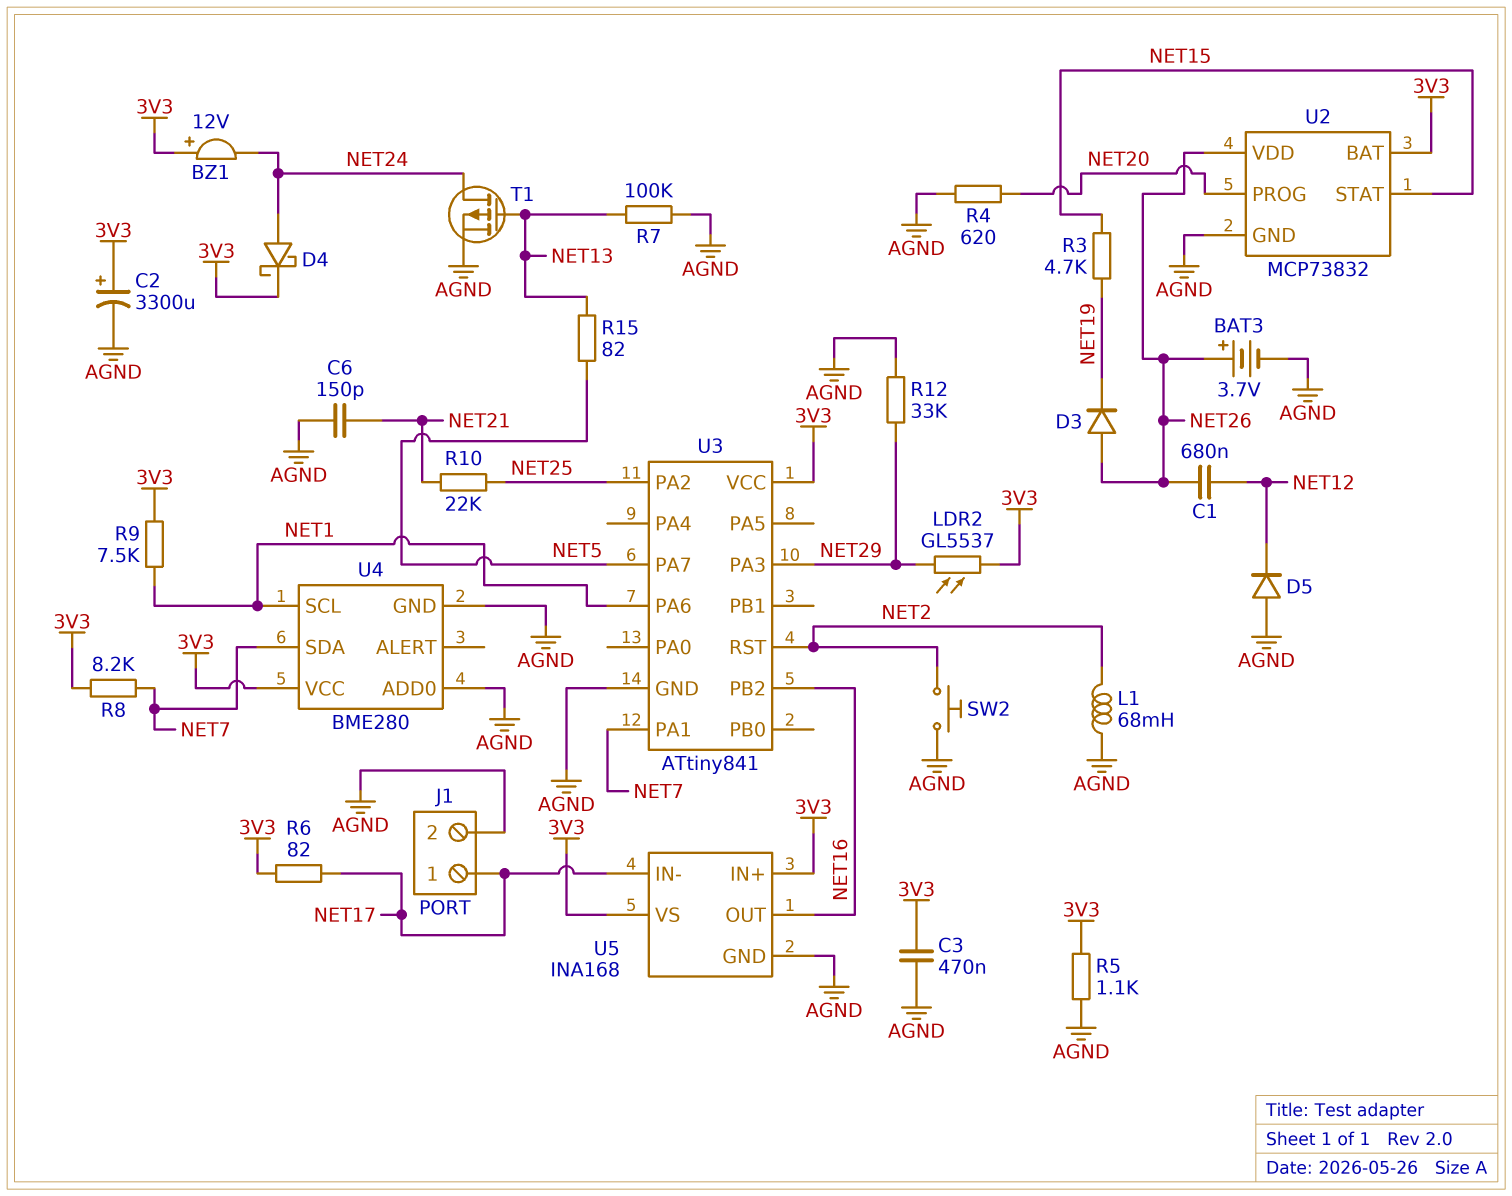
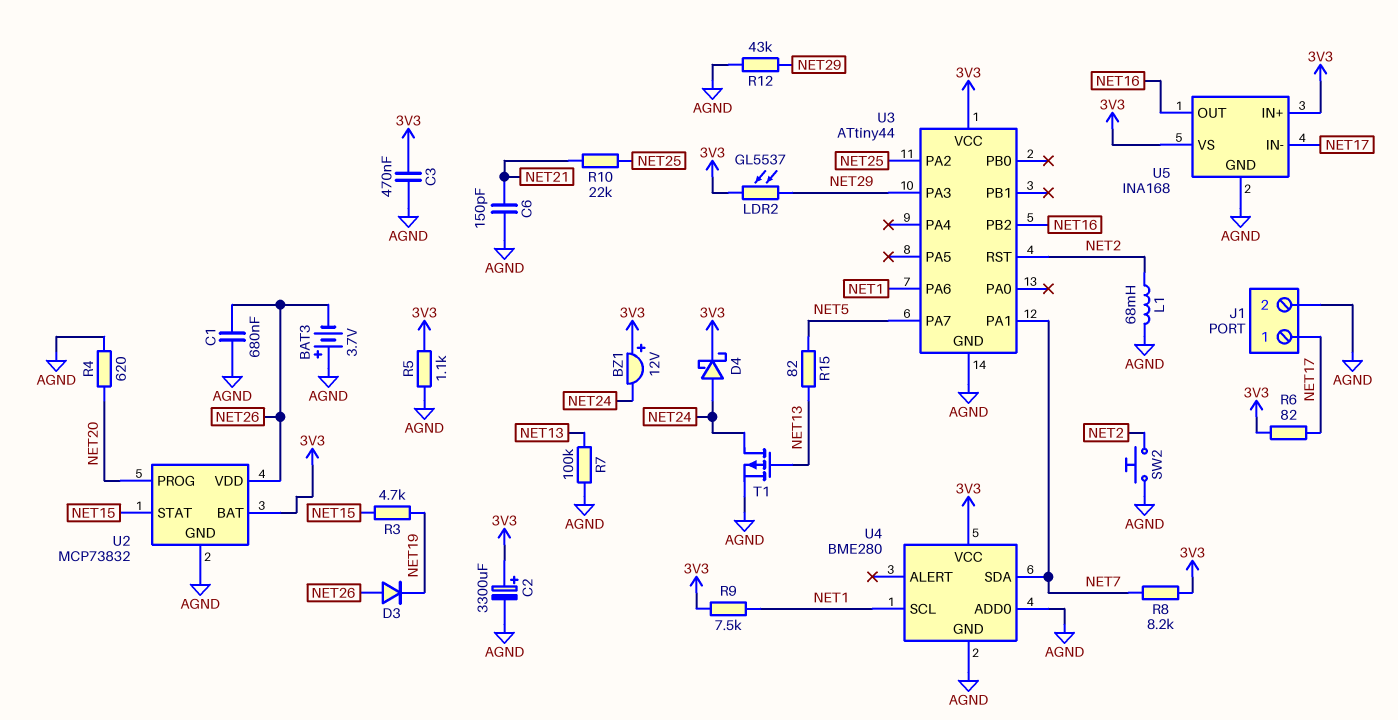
BAT3: 3.7V (plus NET26, minus AGND) -> 3.7V (plus AGND, minus NET26)
C1: 680nF (NET12, NET26) -> 680nF (AGND, NET26)
D5: diode (A AGND, K NET12) -> none
R12: 33k (AGND, NET29) -> 43k (AGND, NET29)
U3: ATtiny841 -> ATtiny44

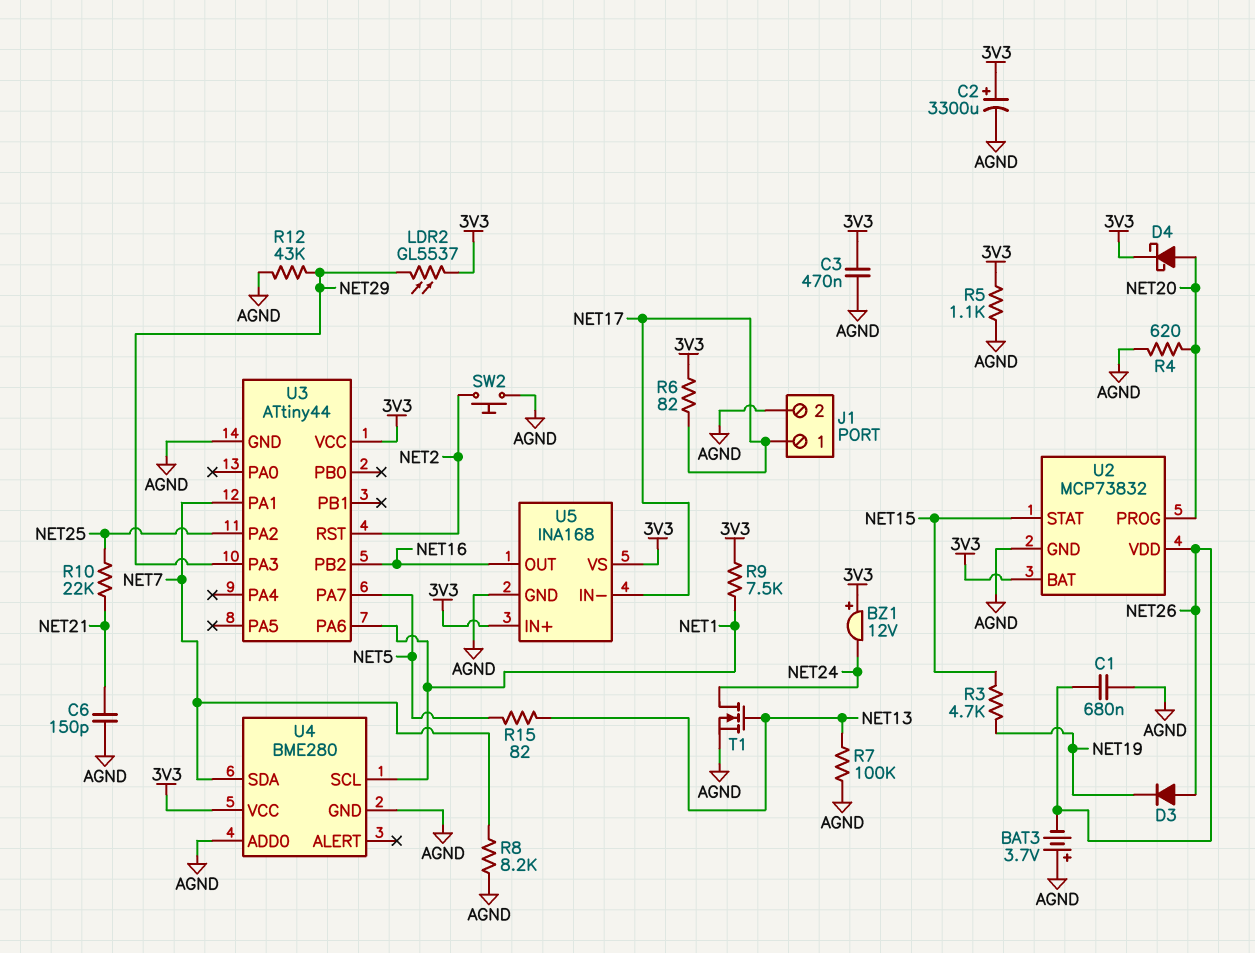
D4: schottky (A NET24, K 3V3) -> schottky (A NET20, K 3V3)
L1: 68mH (AGND, NET2) -> none
R8: 8.2k (3V3, NET7) -> 8.2k (AGND, NET7)
T1: PMOS (G NET13, D NET24, S AGND) -> NMOS (G NET13, D NET24, S AGND)

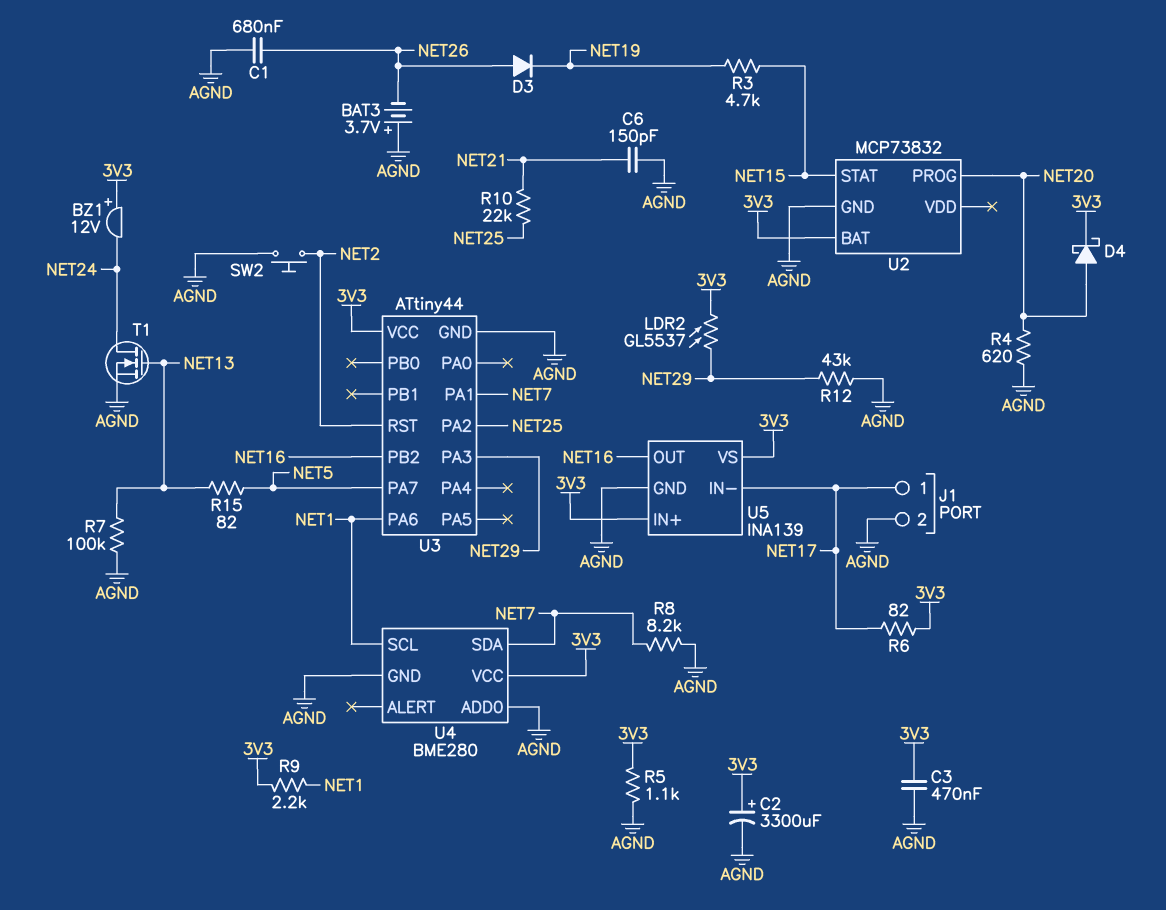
R9: 7.5k (3V3, NET1) -> 2.2k (3V3, NET1)
U2 pin VDD: NET26 -> none
U5: INA168 -> INA139

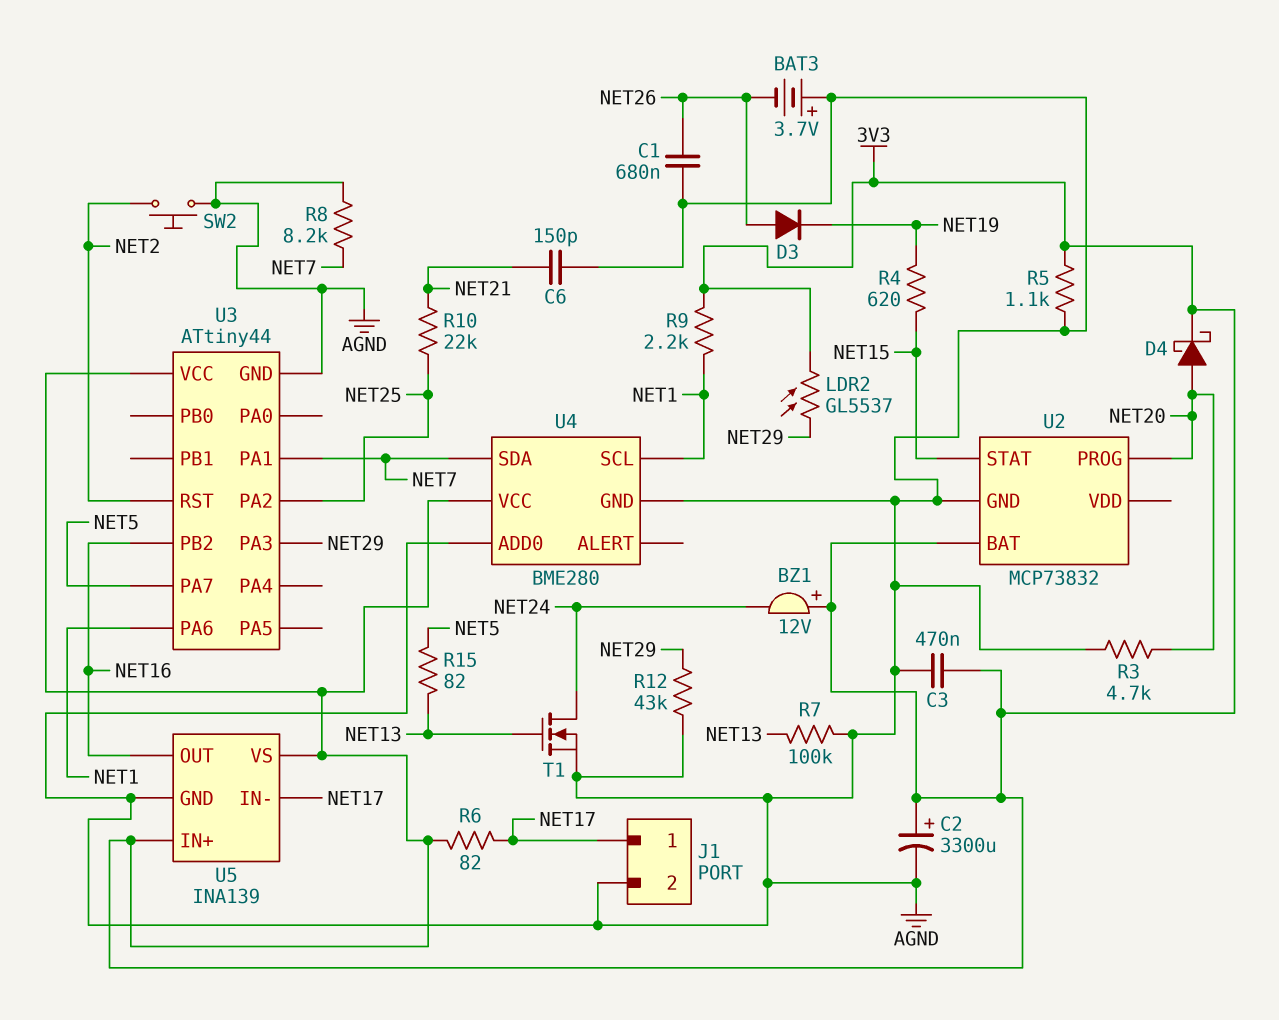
R3: 4.7k (NET15, NET19) -> 4.7k (AGND, NET20)
R4: 620 (AGND, NET20) -> 620 (NET15, NET19)

